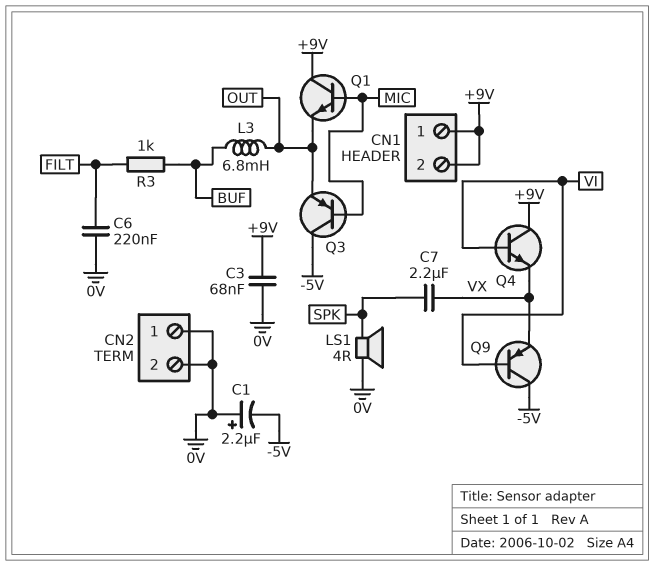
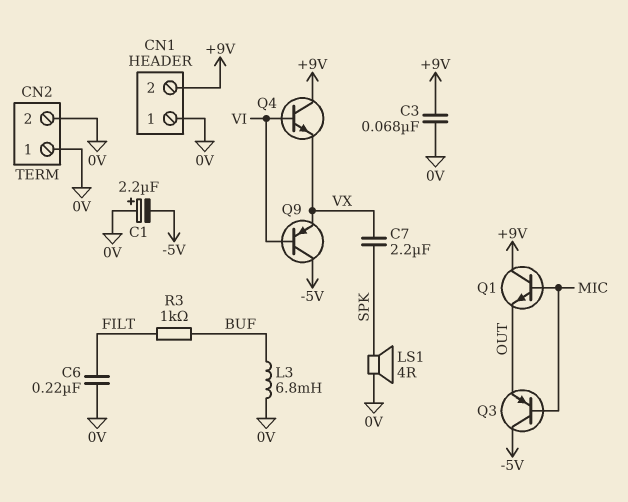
CN1 pin 1: +9V -> 0V
L3: 6.8mH (BUF, OUT) -> 6.8mH (0V, BUF)

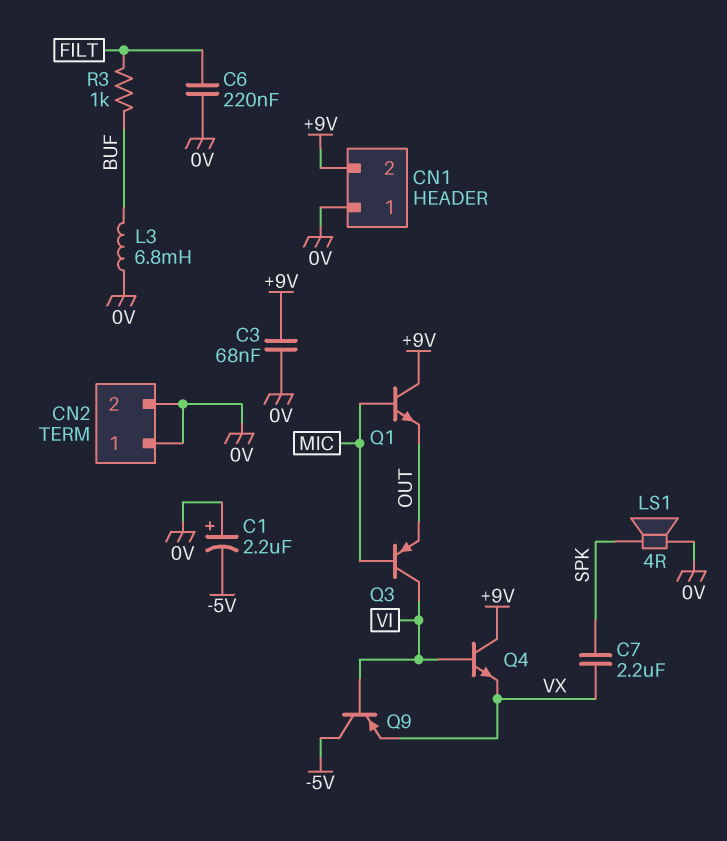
Q3: PNP (B MIC, C -5V, E OUT) -> PNP (B MIC, C VI, E OUT)

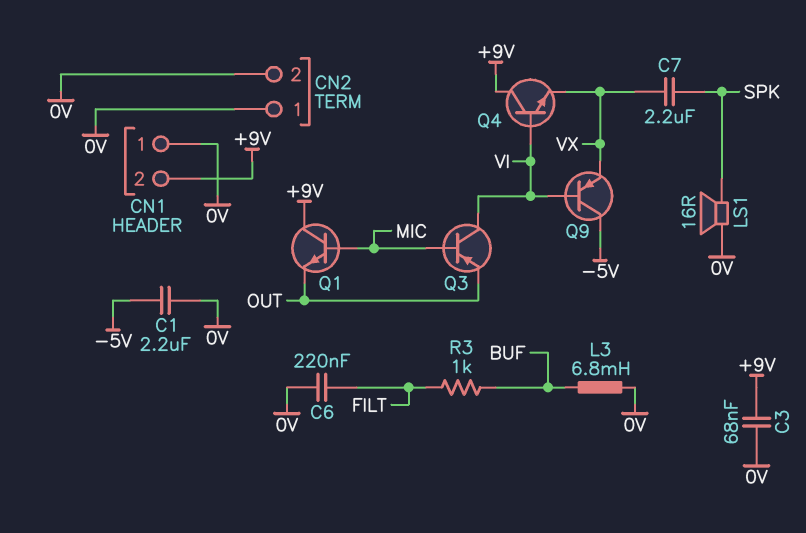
C1: 2.2uF (plus 0V, minus -5V) -> 2.2uF (-5V, 0V)
LS1: speaker 4R (0V, SPK) -> speaker 16R (0V, SPK)

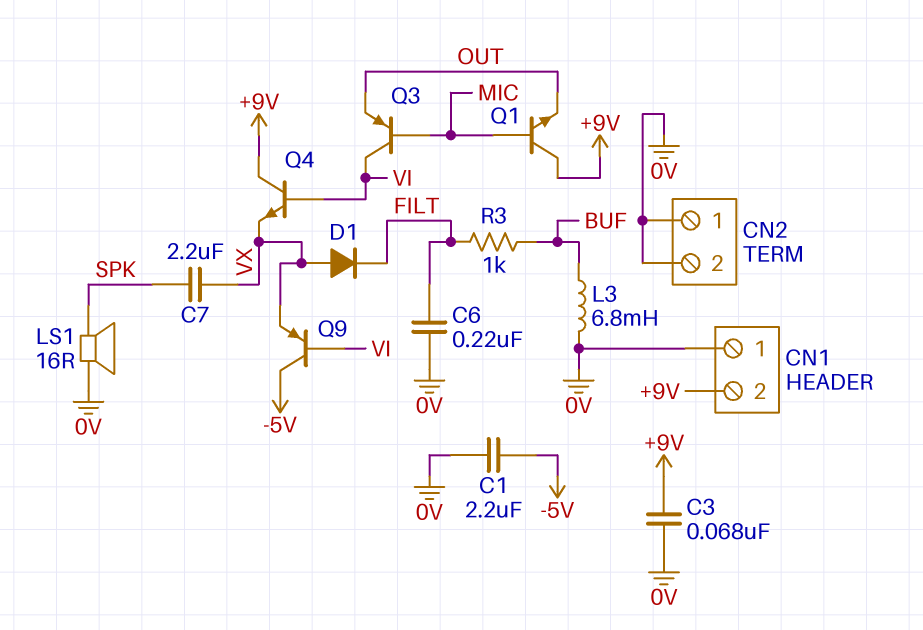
D1: none -> diode (A VX, K FILT)

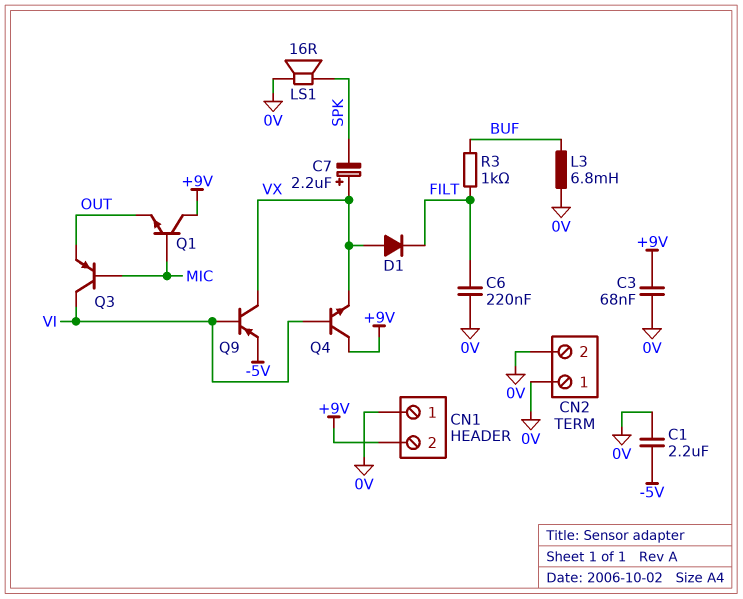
C7: 2.2uF (SPK, VX) -> 2.2uF (plus VX, minus SPK)
Q9: PNP (B VI, C -5V, E VX) -> PNP (B VI, C VX, E -5V)

